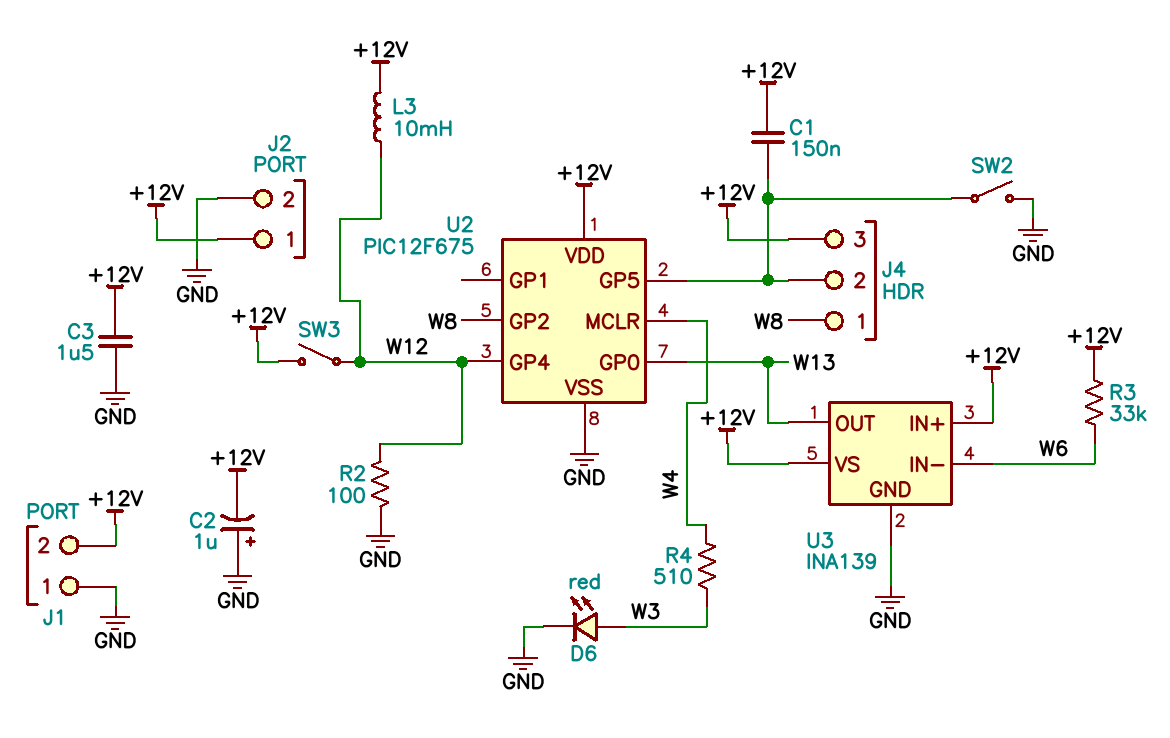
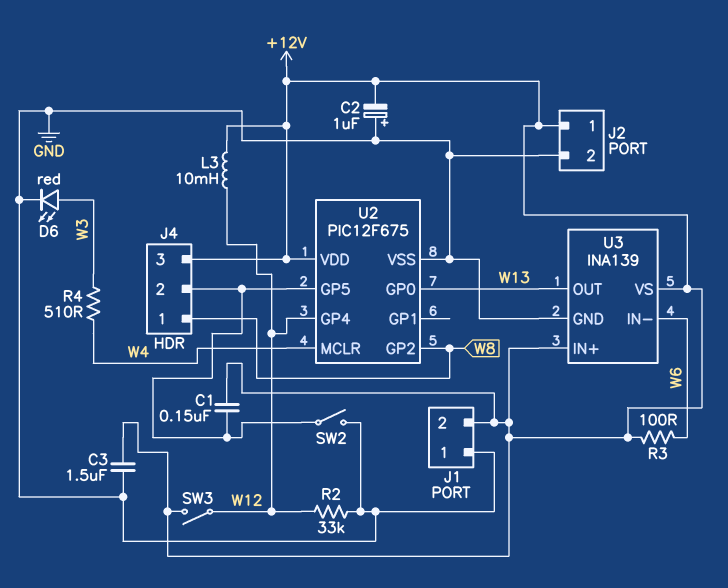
R2: 100 (GND, W12) -> 33k (GND, W12)
R3: 33k (+12V, W6) -> 100 (+12V, W6)

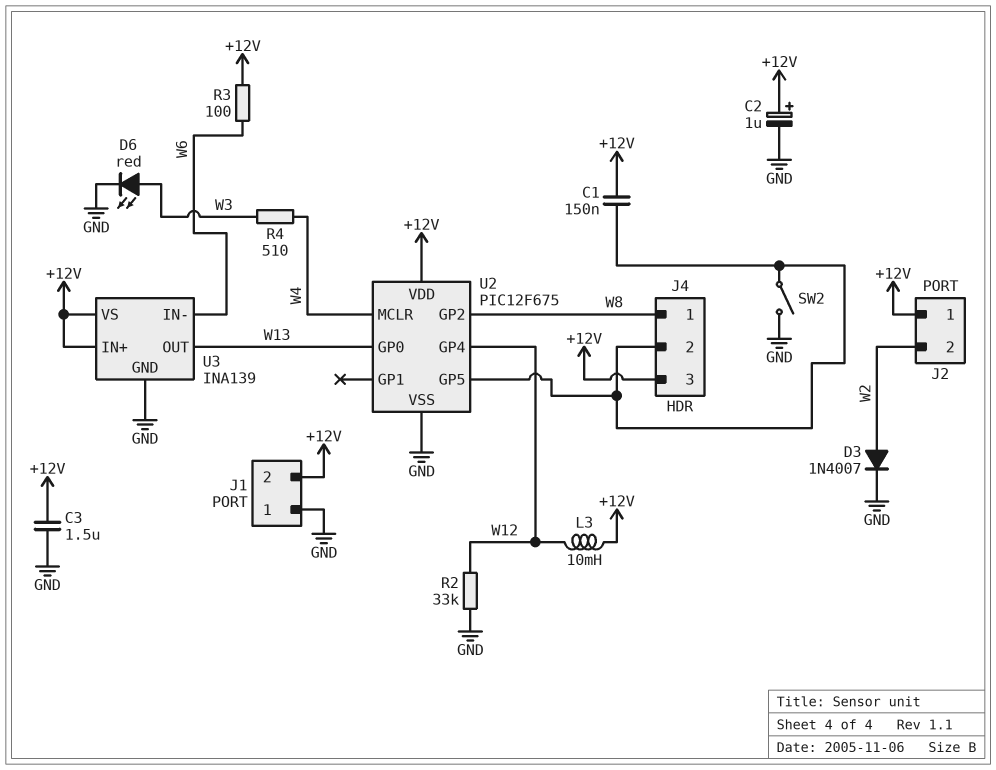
C2: 1uF (plus GND, minus +12V) -> 1uF (plus +12V, minus GND)
D3: none -> diode 1N4007 (A W2, K GND)
J2 pin 2: GND -> W2
SW3: switch (+12V, W12) -> none

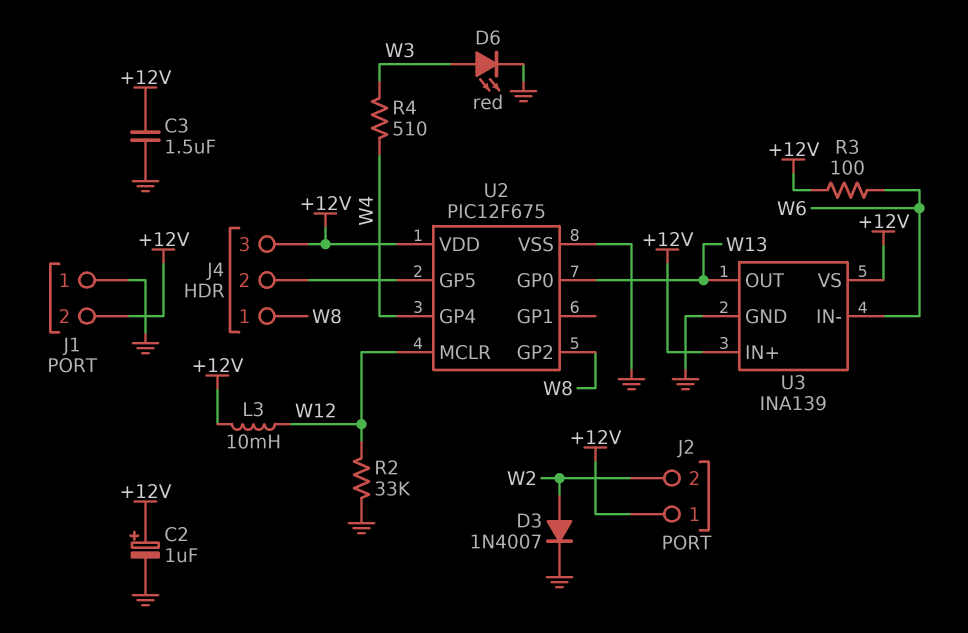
C1: 150nF (+12V, J4/2) -> none
SW2: switch (GND, J4/2) -> none
U2 pin GP4: W12 -> W4
U2 pin MCLR: W4 -> W12

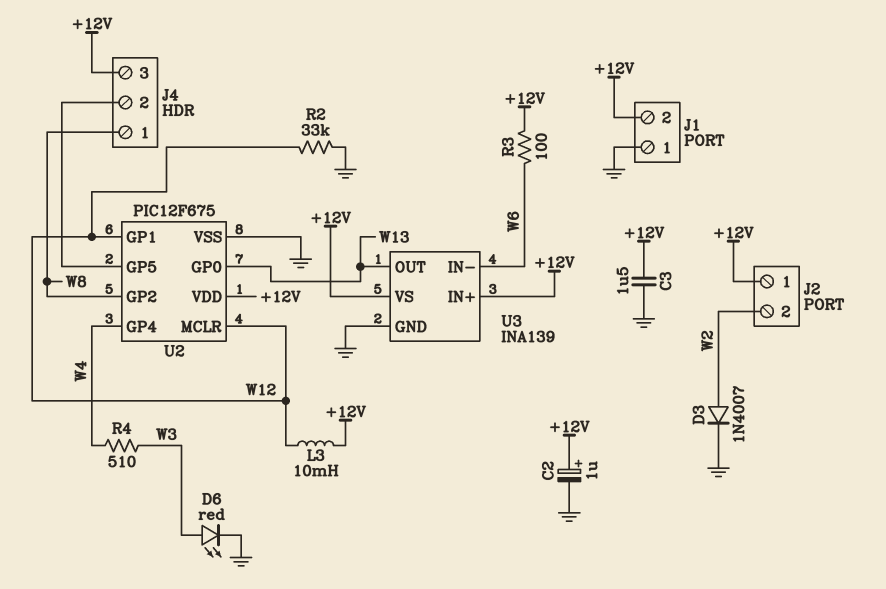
U2 pin GP1: none -> W12

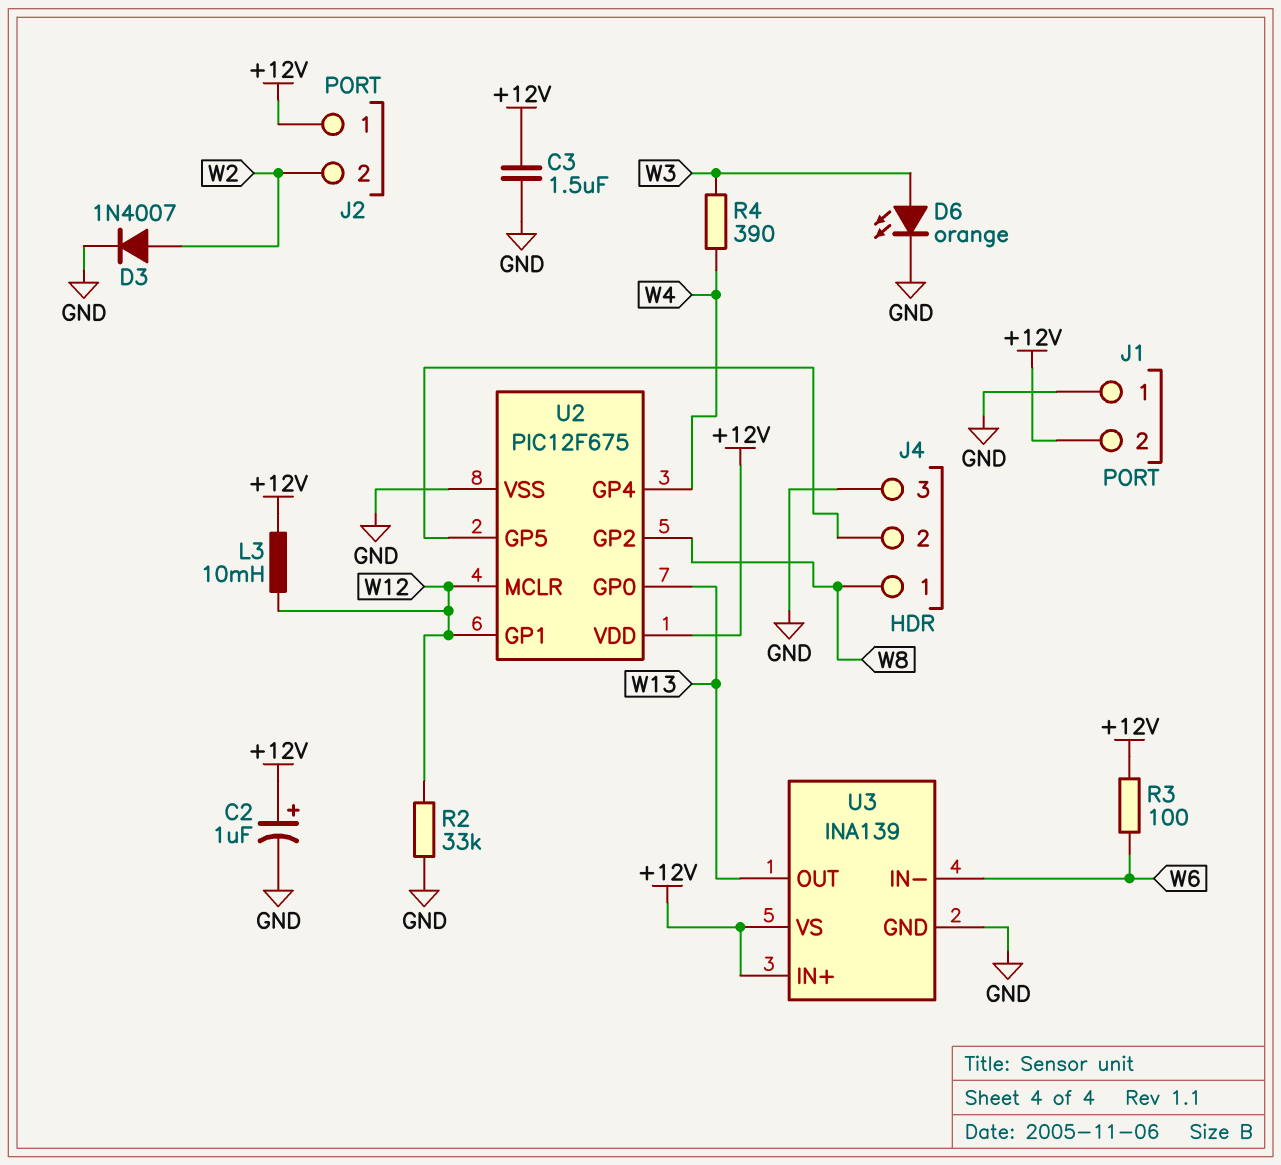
D6: LED red (A W3, K GND) -> LED orange (A W3, K GND)
J4 pin 3: +12V -> GND
R4: 510 (W3, W4) -> 390 (W3, W4)

